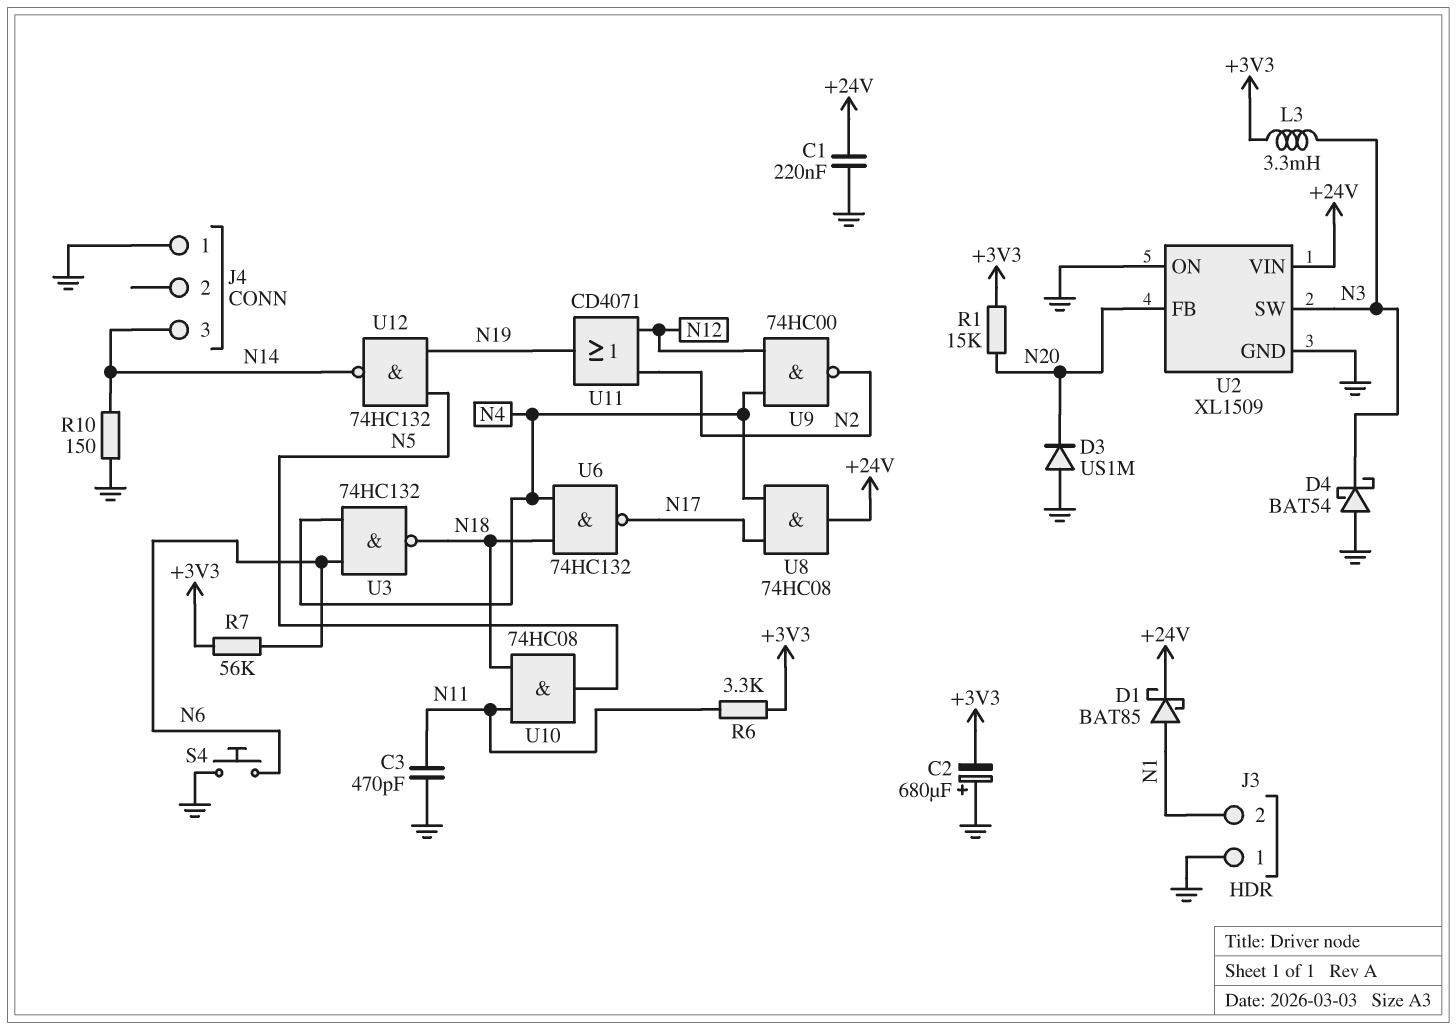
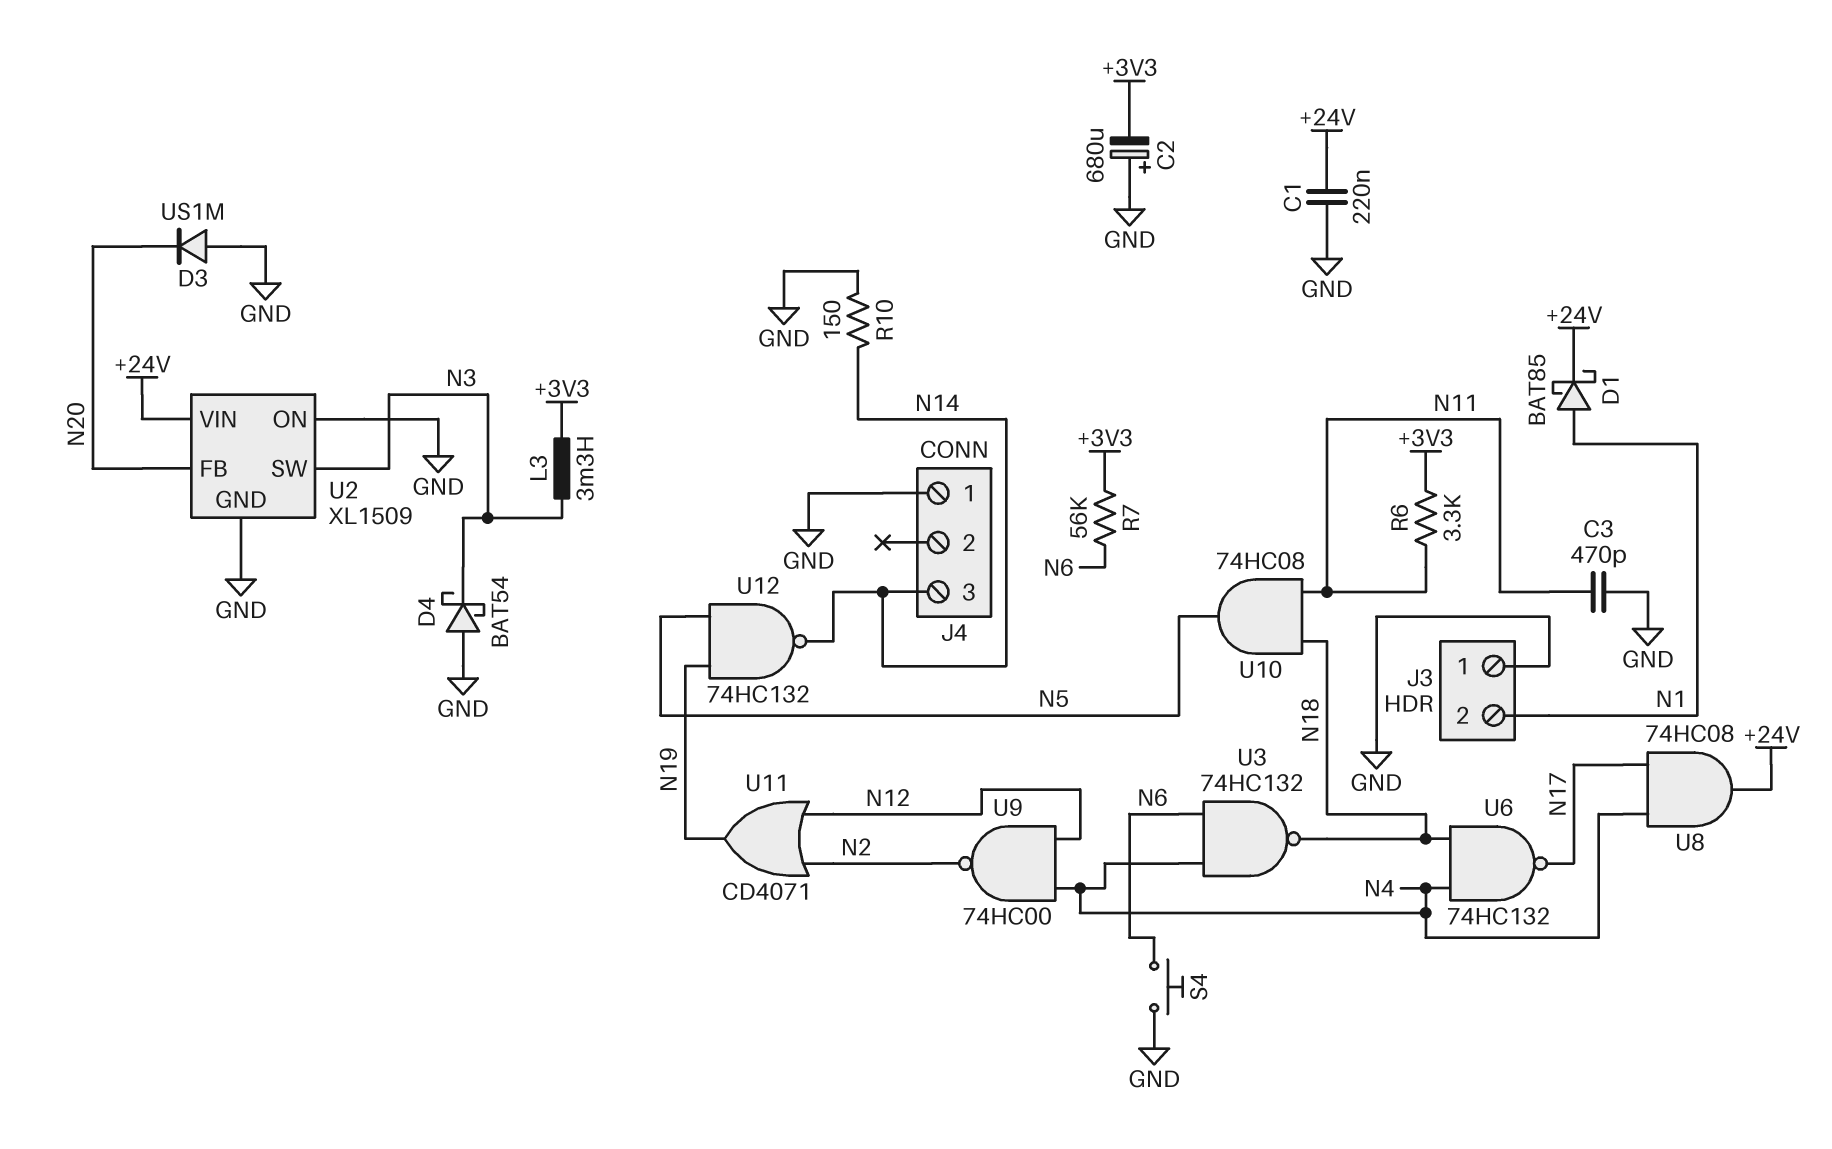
R1: 15k (+3V3, N20) -> none

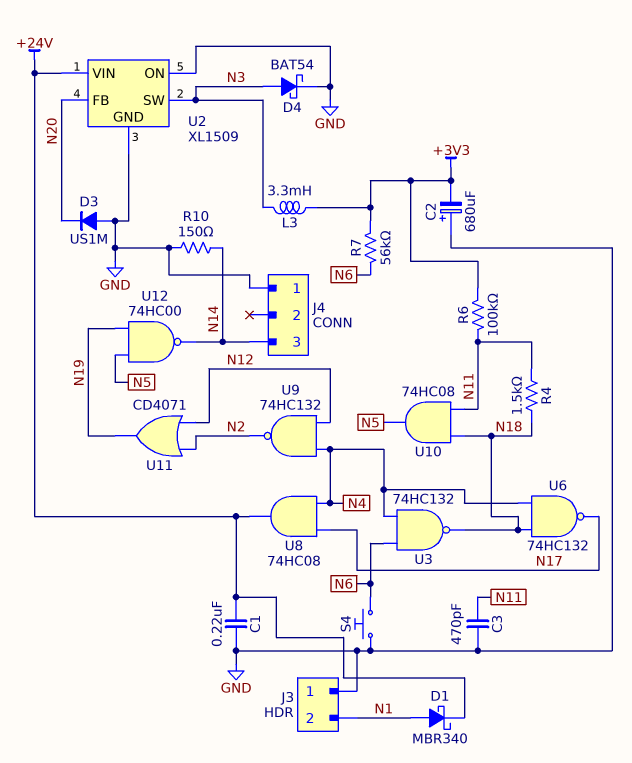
D1: schottky BAT85 (A N1, K +24V) -> schottky MBR340 (A N1, K +24V)
D4: schottky BAT54 (A GND, K N3) -> schottky BAT54 (A N3, K GND)
R4: none -> 1.5k (N11, N18)
R6: 3.3k (+3V3, N11) -> 100k (+3V3, N11)
U9: NAND 74HC00 (in N4, in N12, out N2) -> NAND 74HC132 (in N4, in N12, out N2)
U12: NAND 74HC132 (in N5, in N19, out N14) -> NAND 74HC00 (in N5, in N19, out N14)

